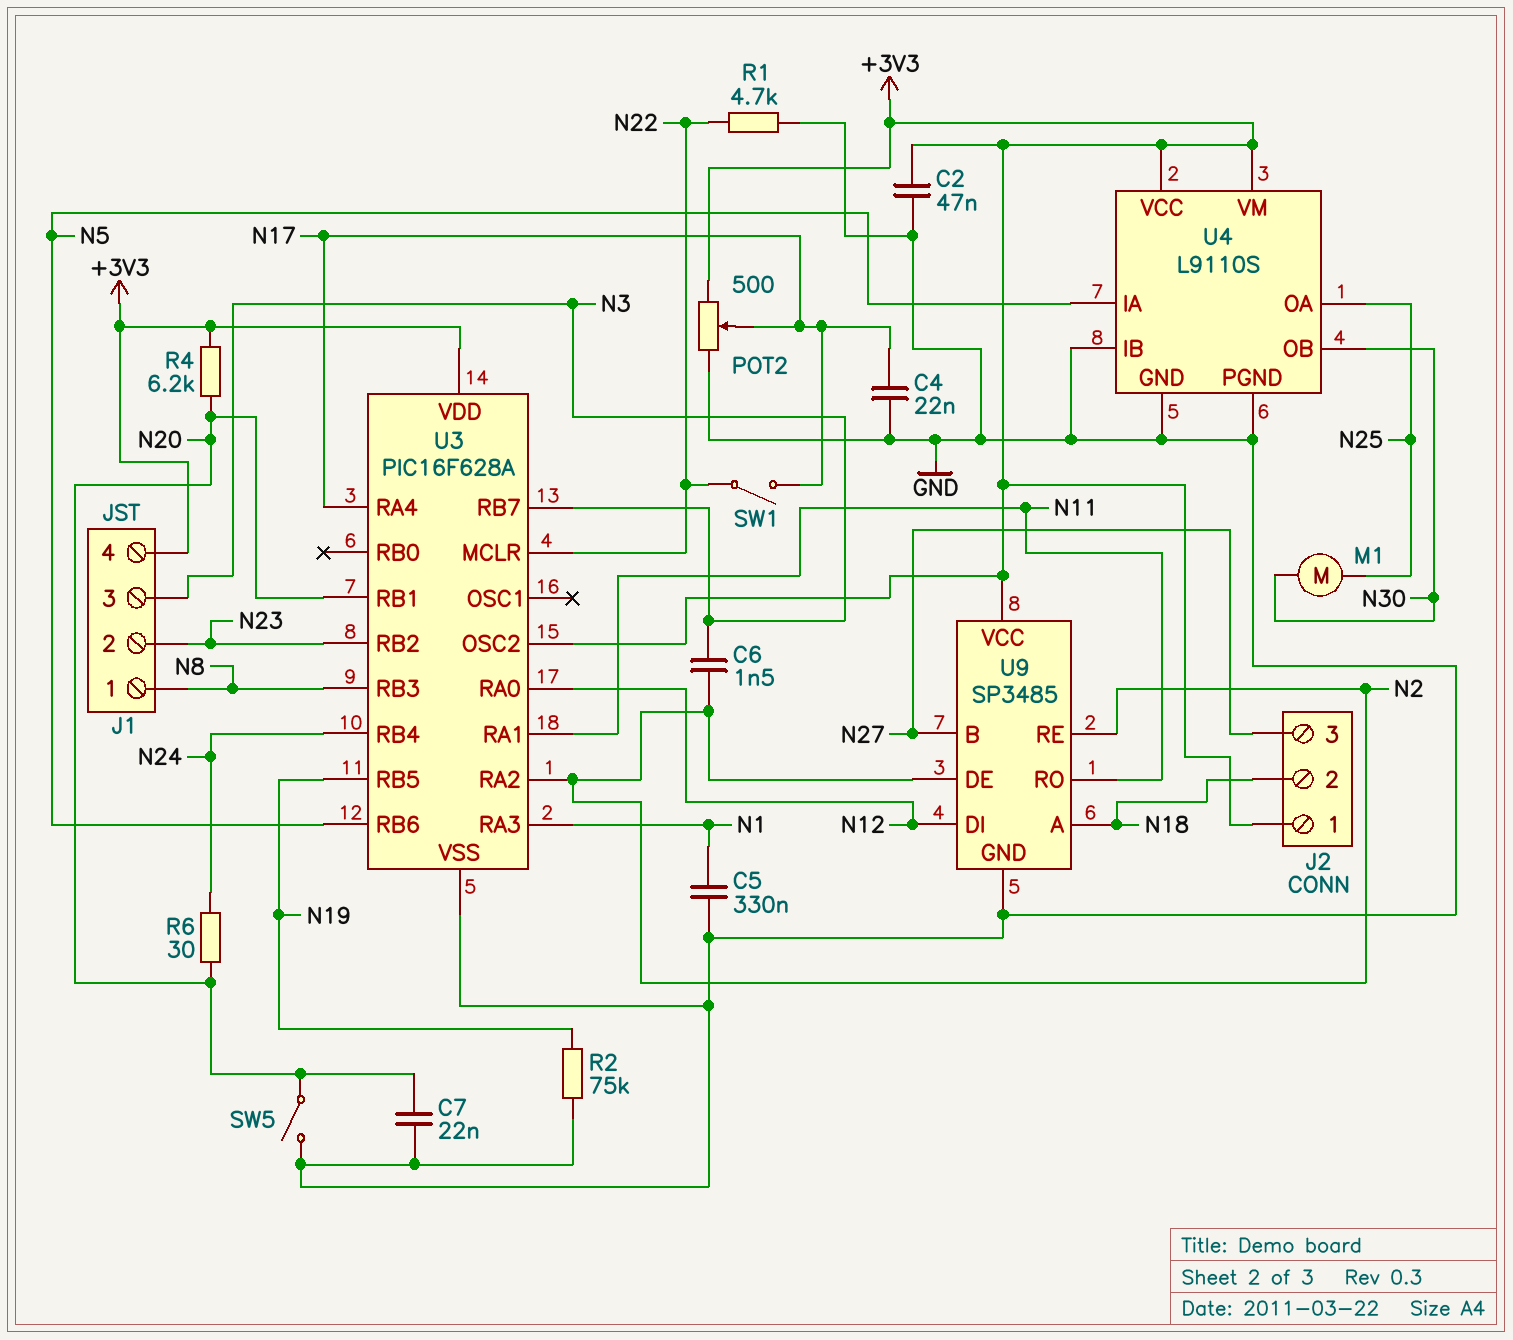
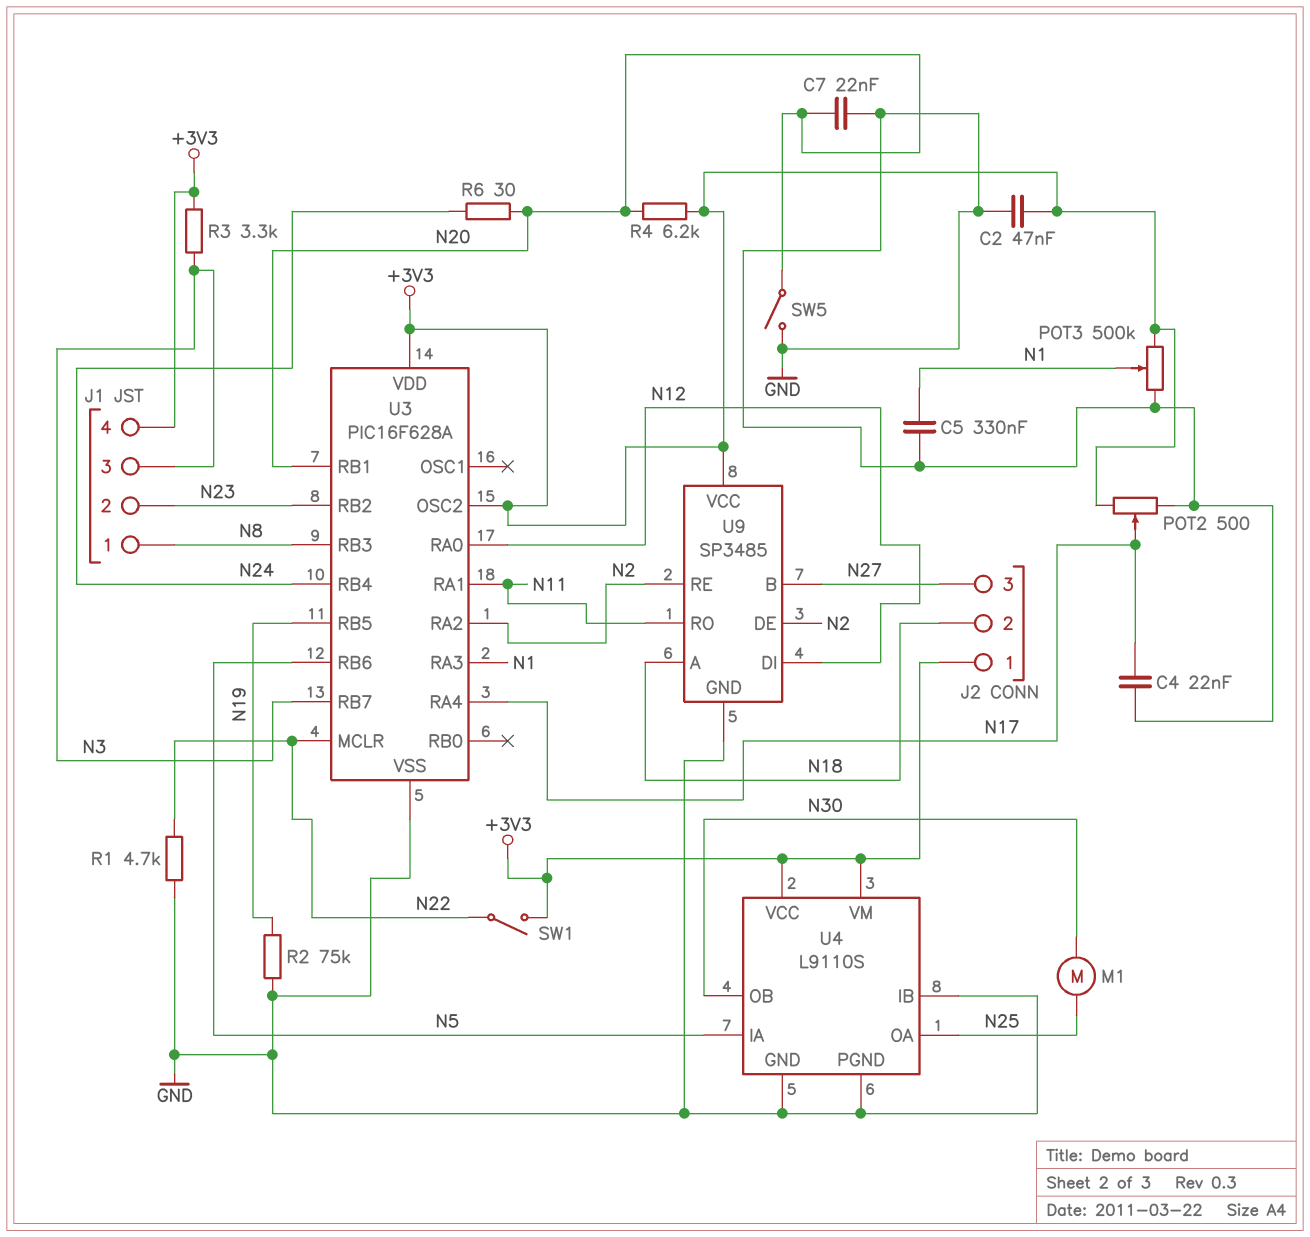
C6: 1.5nF (N2, N3) -> none
POT3: none -> 500k (+3V3, GND, wiper N1)
R3: none -> 3.3k (+3V3, N3)
SW1: switch (N17, N22) -> switch (+3V3, N22)

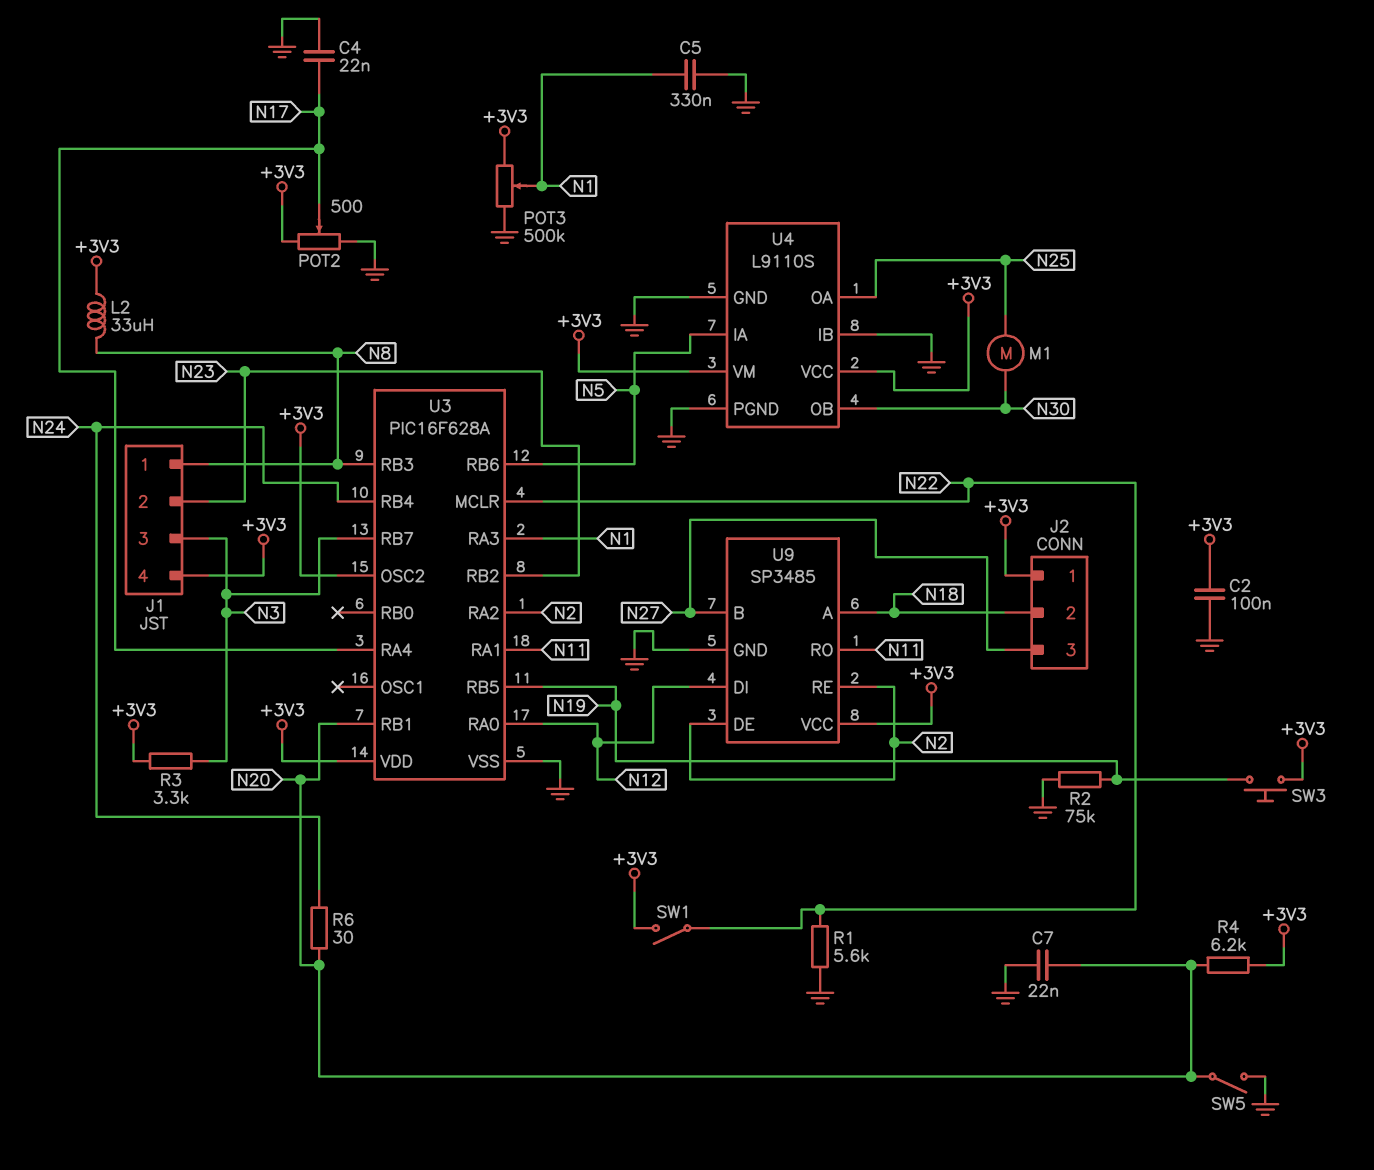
C2: 47nF (+3V3, GND) -> 100nF (+3V3, GND)
L2: none -> 33uH (+3V3, N8)
R1: 4.7k (GND, N22) -> 5.6k (GND, N22)
SW3: none -> button (+3V3, N19)

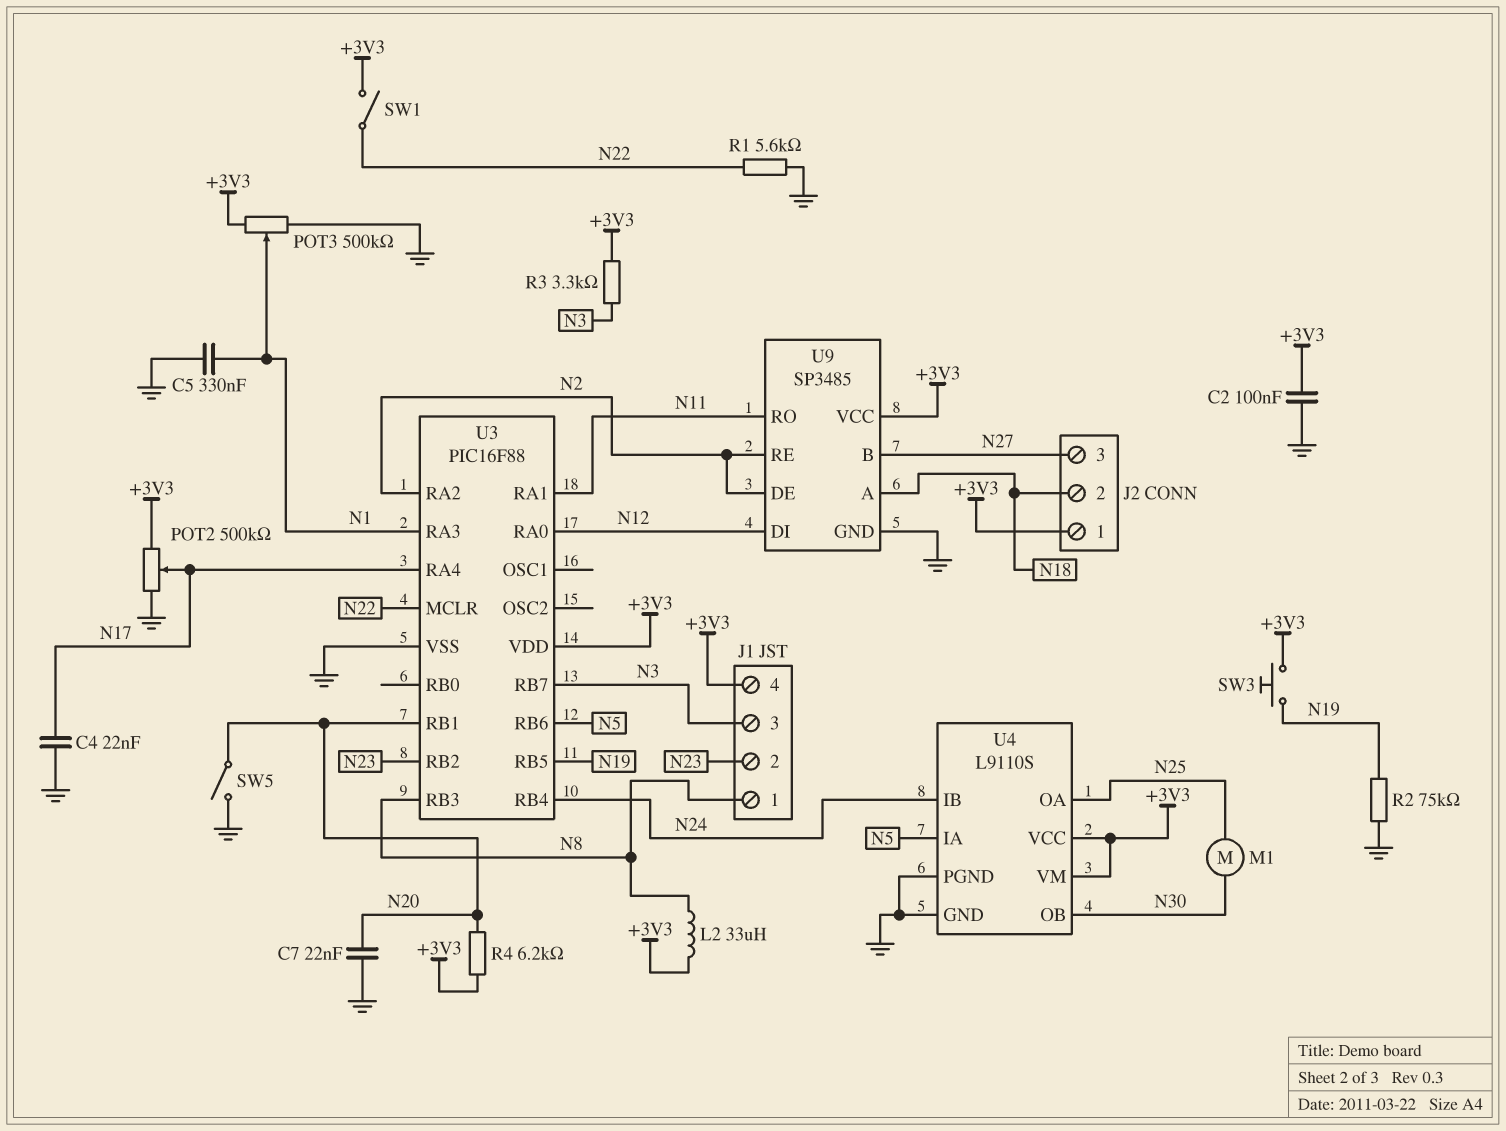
POT2: 500 (+3V3, GND, wiper N17) -> 500k (+3V3, GND, wiper N17)
R6: 30 (N20, N24) -> none
U3: PIC16F628A -> PIC16F88
U3 pin OSC2: +3V3 -> none
U4 pin IB: GND -> N24

